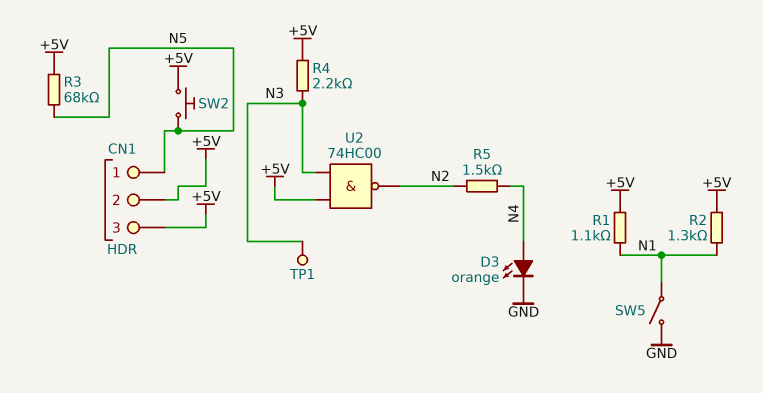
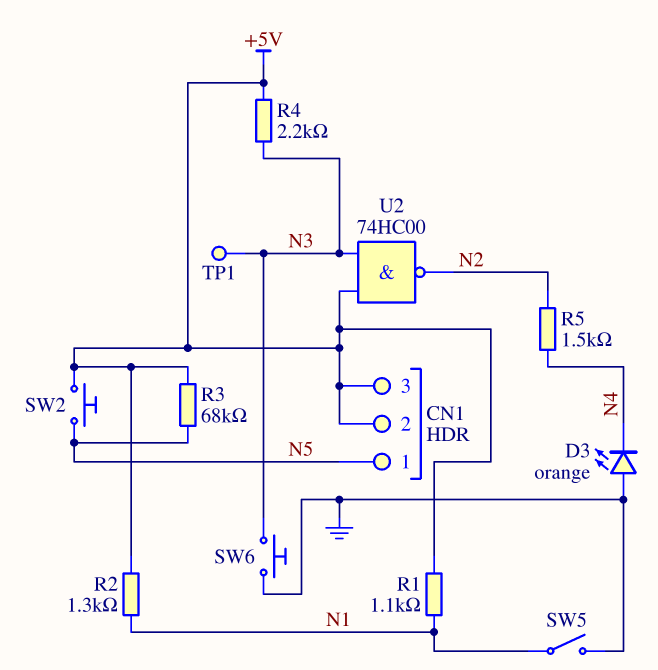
D3: LED orange (A N4, K GND) -> LED orange (A GND, K N4)
SW6: none -> button (GND, N3)

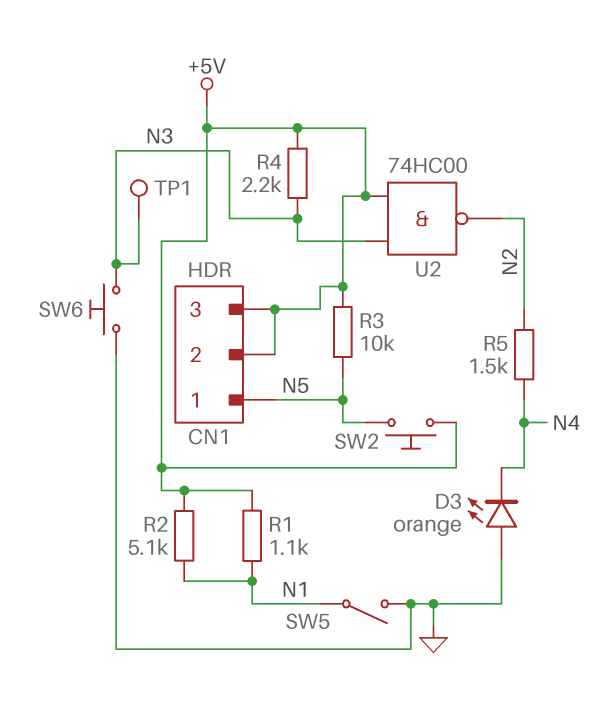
R2: 1.3k (+5V, N1) -> 5.1k (+5V, N1)
R3: 68k (+5V, N5) -> 10k (+5V, N5)

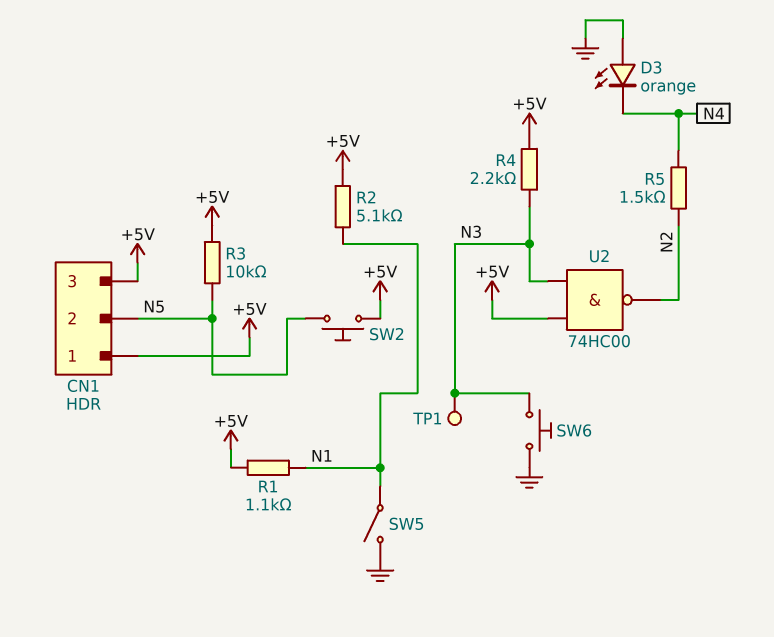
CN1 pin 1: N5 -> +5V
CN1 pin 2: +5V -> N5

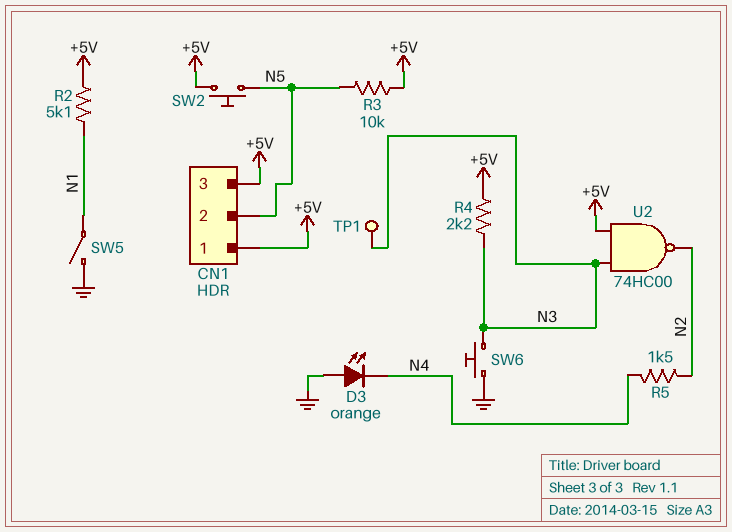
R1: 1.1k (+5V, N1) -> none

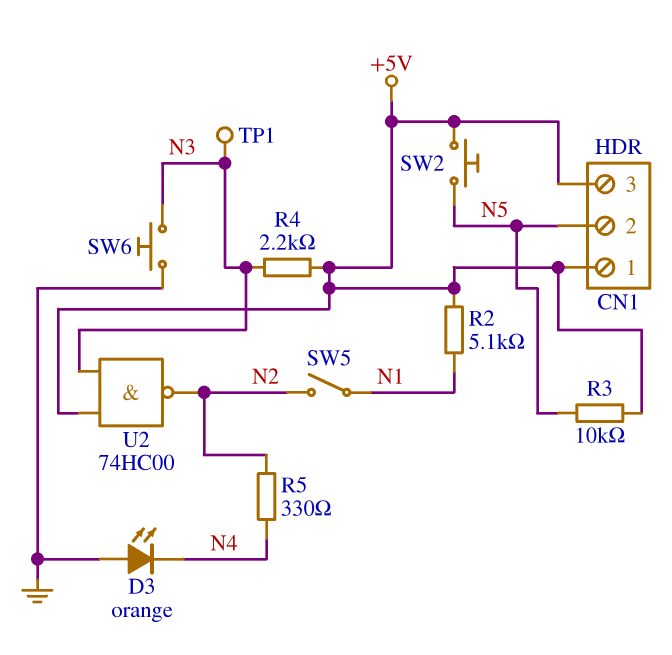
R5: 1.5k (N2, N4) -> 330 (N2, N4)
SW5: switch (GND, N1) -> switch (N1, N2)

